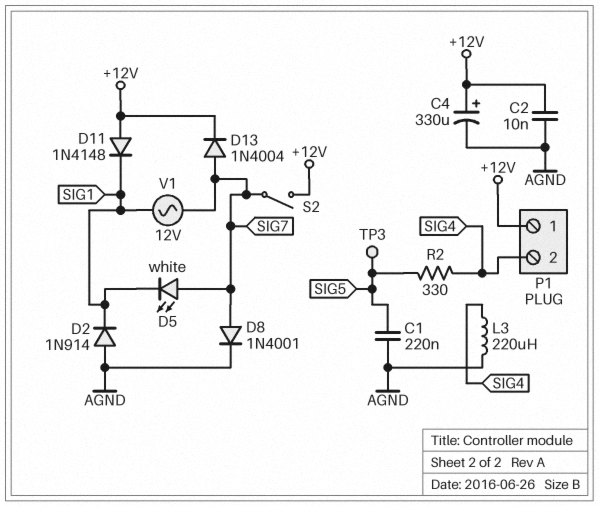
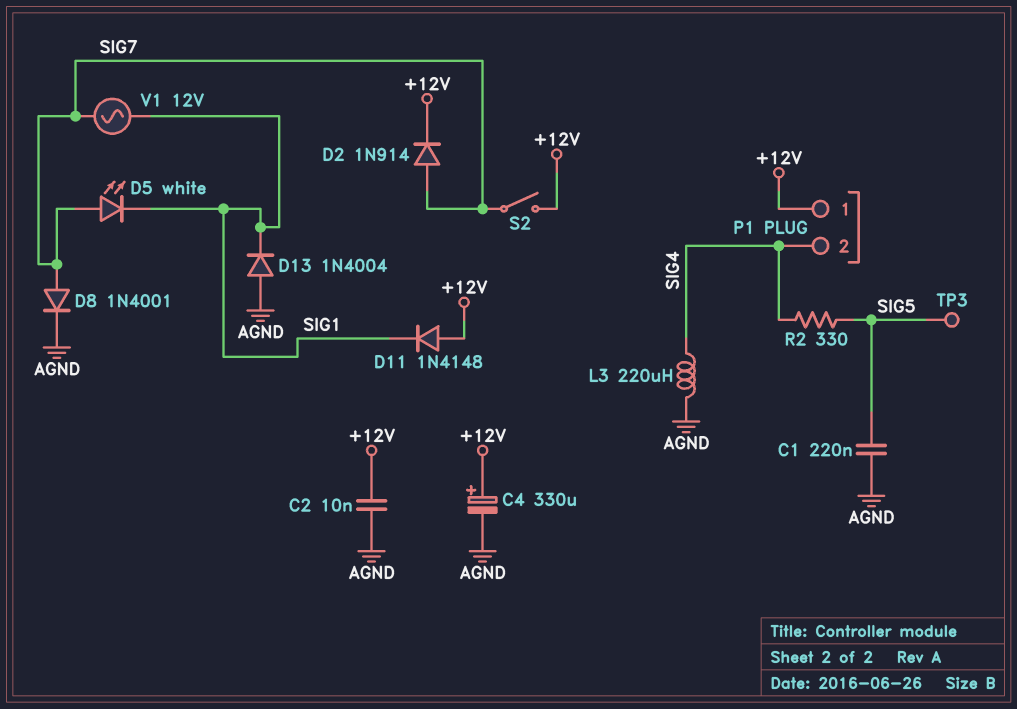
D2: diode 1N914 (A AGND, K SIG1) -> diode 1N914 (A SIG7, K +12V)
D13: diode 1N4004 (A SIG7, K +12V) -> diode 1N4004 (A AGND, K SIG1)

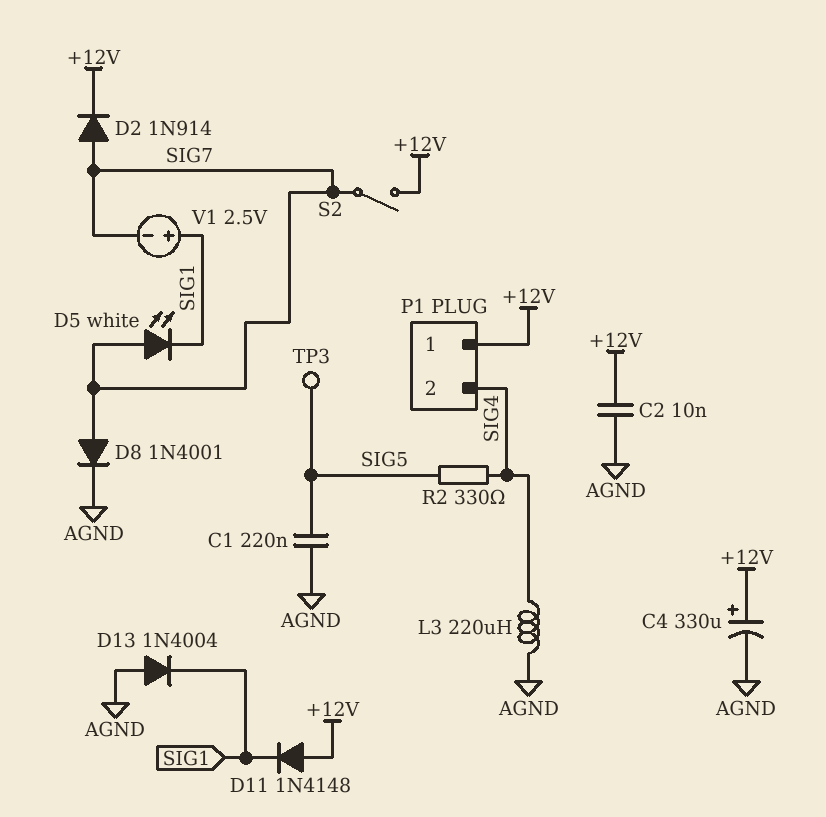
V1: AC 12V (SIG1, SIG7) -> 2.5V (plus SIG1, minus SIG7)

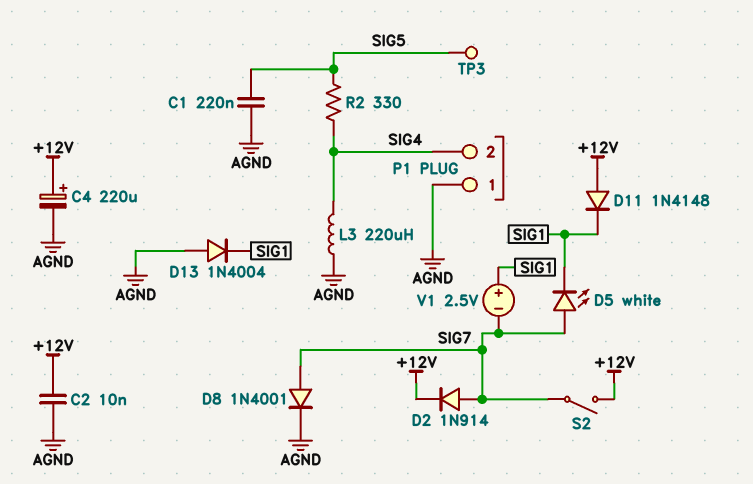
C4: 330uF (plus +12V, minus AGND) -> 220uF (plus +12V, minus AGND)
P1 pin 1: +12V -> AGND

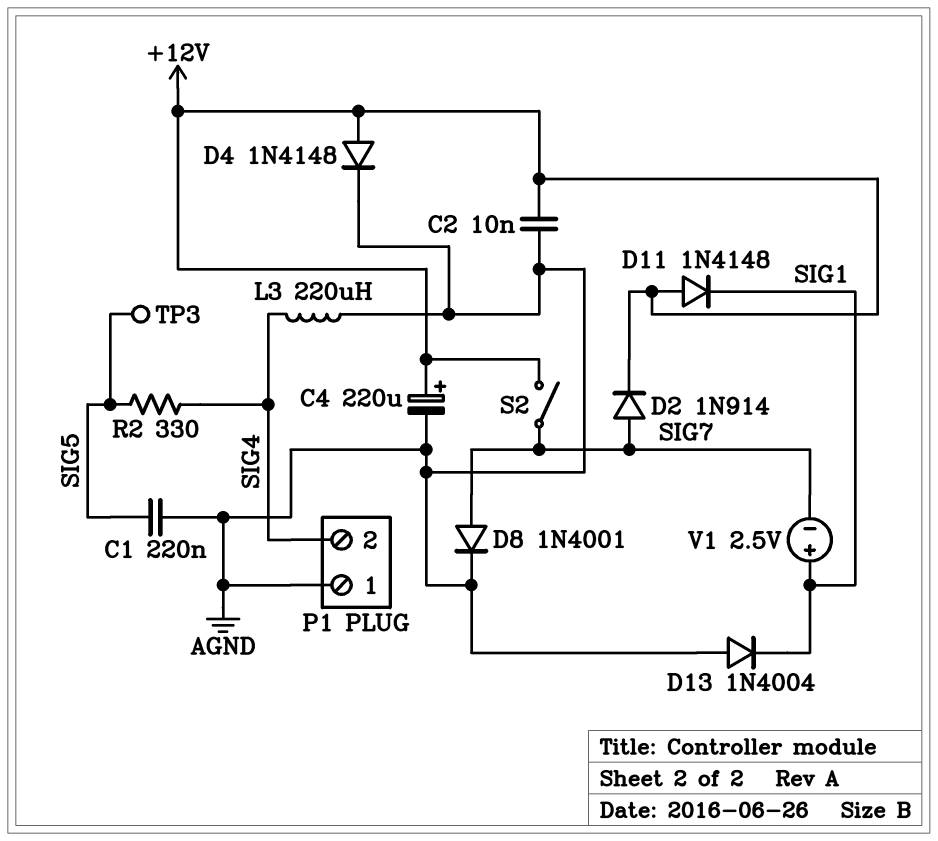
D4: none -> diode 1N4148 (A +12V, K AGND)
D5: LED white (A SIG7, K SIG1) -> none

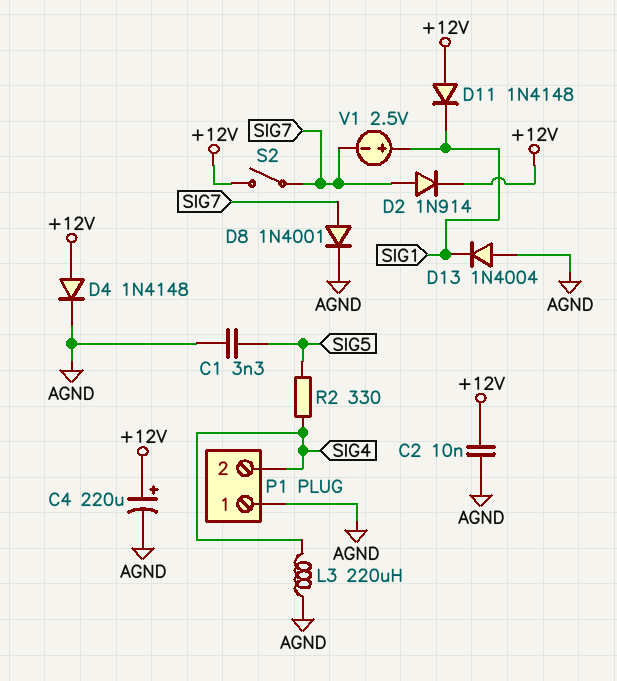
C1: 220nF (AGND, SIG5) -> 3.3nF (AGND, SIG5)
TP3: test point (SIG5) -> none

